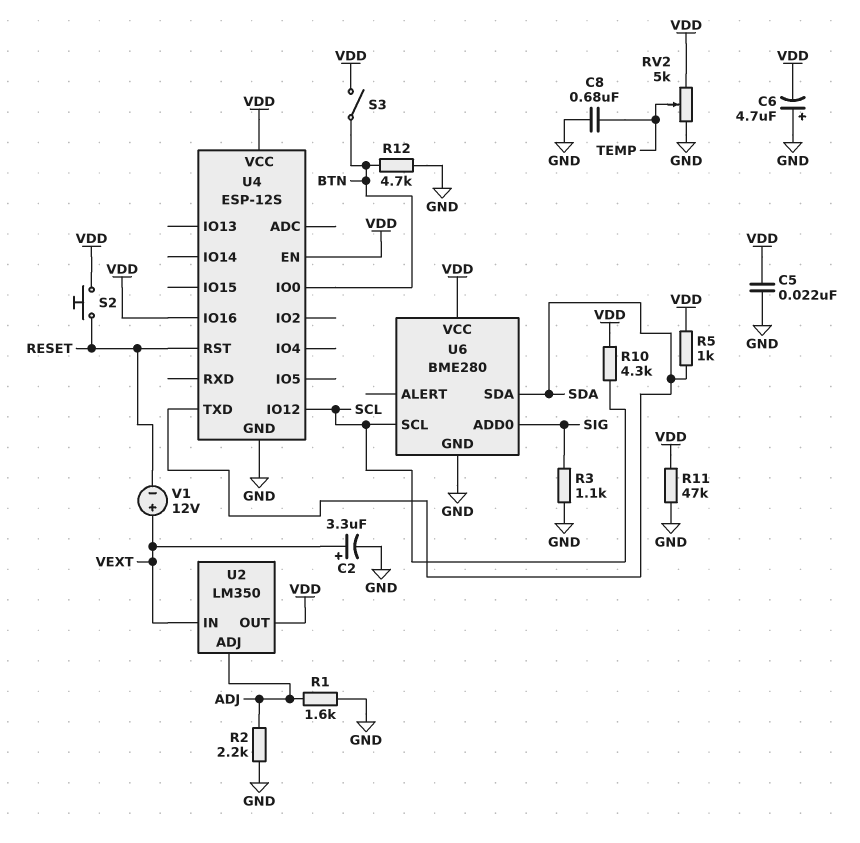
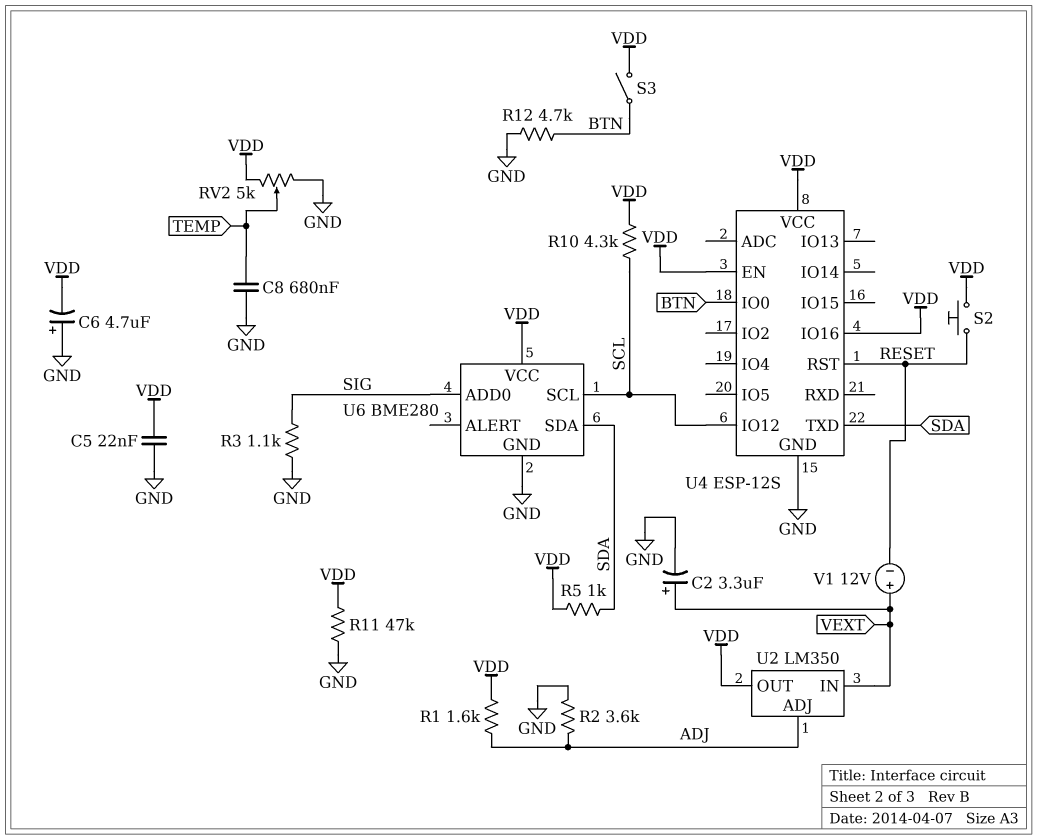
R1: 1.6k (ADJ, GND) -> 1.6k (ADJ, VDD)
R2: 2.2k (ADJ, GND) -> 3.6k (ADJ, GND)

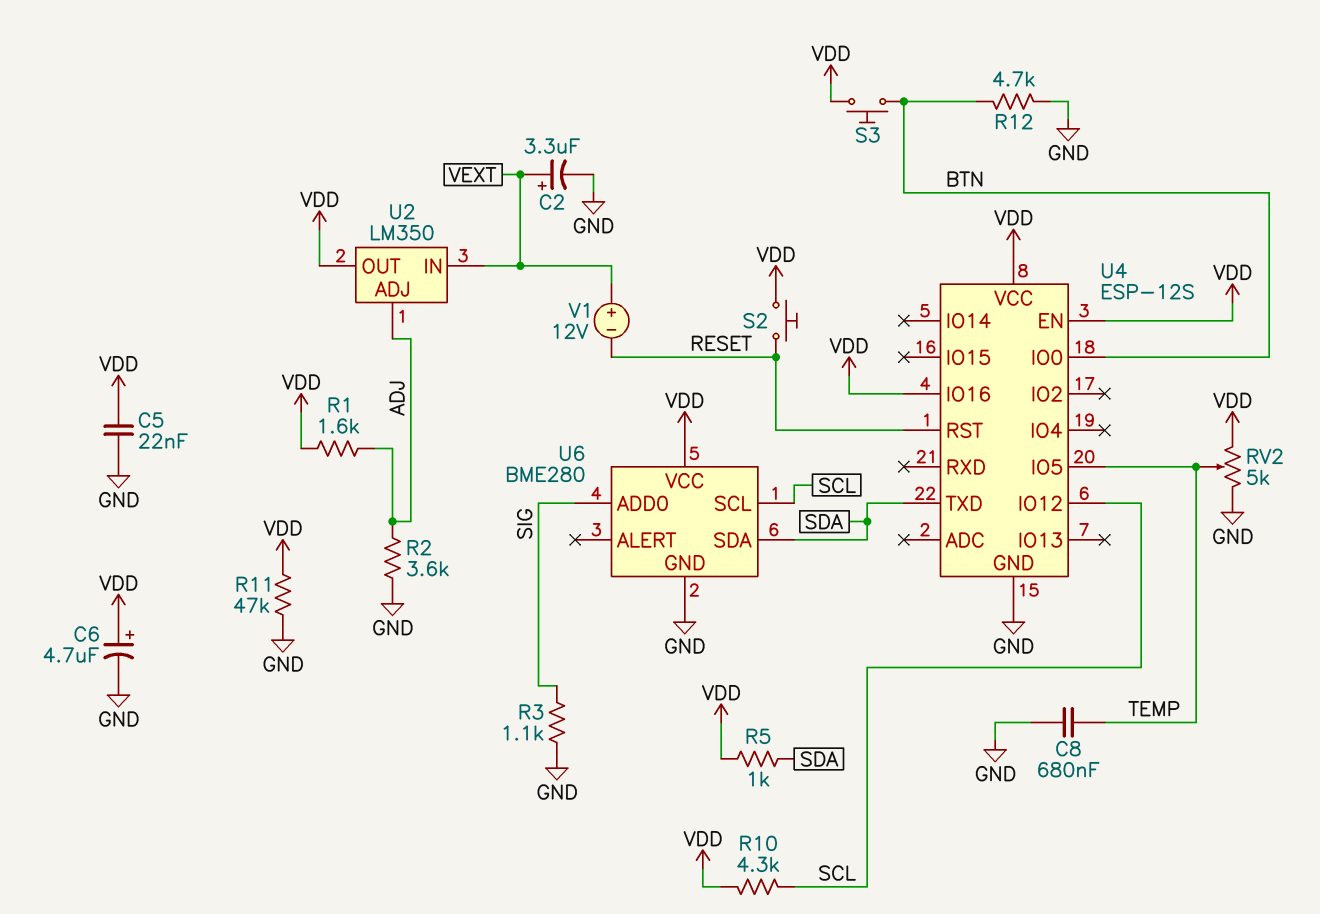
C6: 4.7uF (plus GND, minus VDD) -> 4.7uF (plus VDD, minus GND)
S3: switch (BTN, VDD) -> button (BTN, VDD)
U4 pin IO5: none -> TEMP

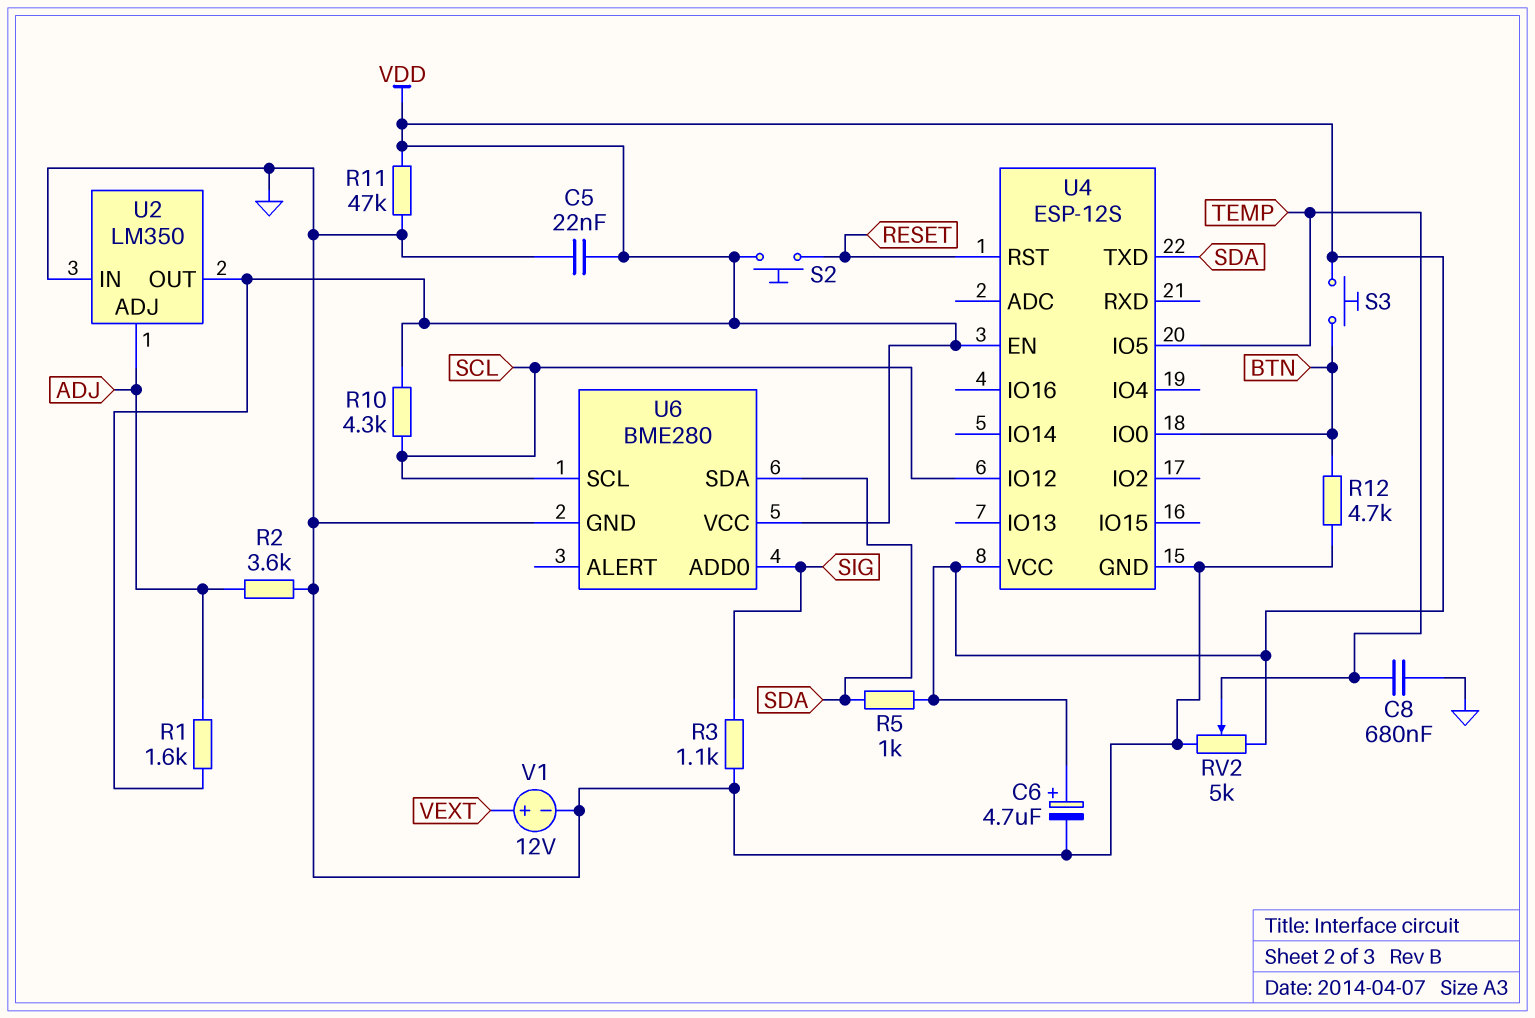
C2: 3.3uF (plus VEXT, minus GND) -> none
U2 pin IN: VEXT -> GND
U4 pin IO16: VDD -> none
V1: 12V (plus VEXT, minus RESET) -> 12V (plus VEXT, minus GND)

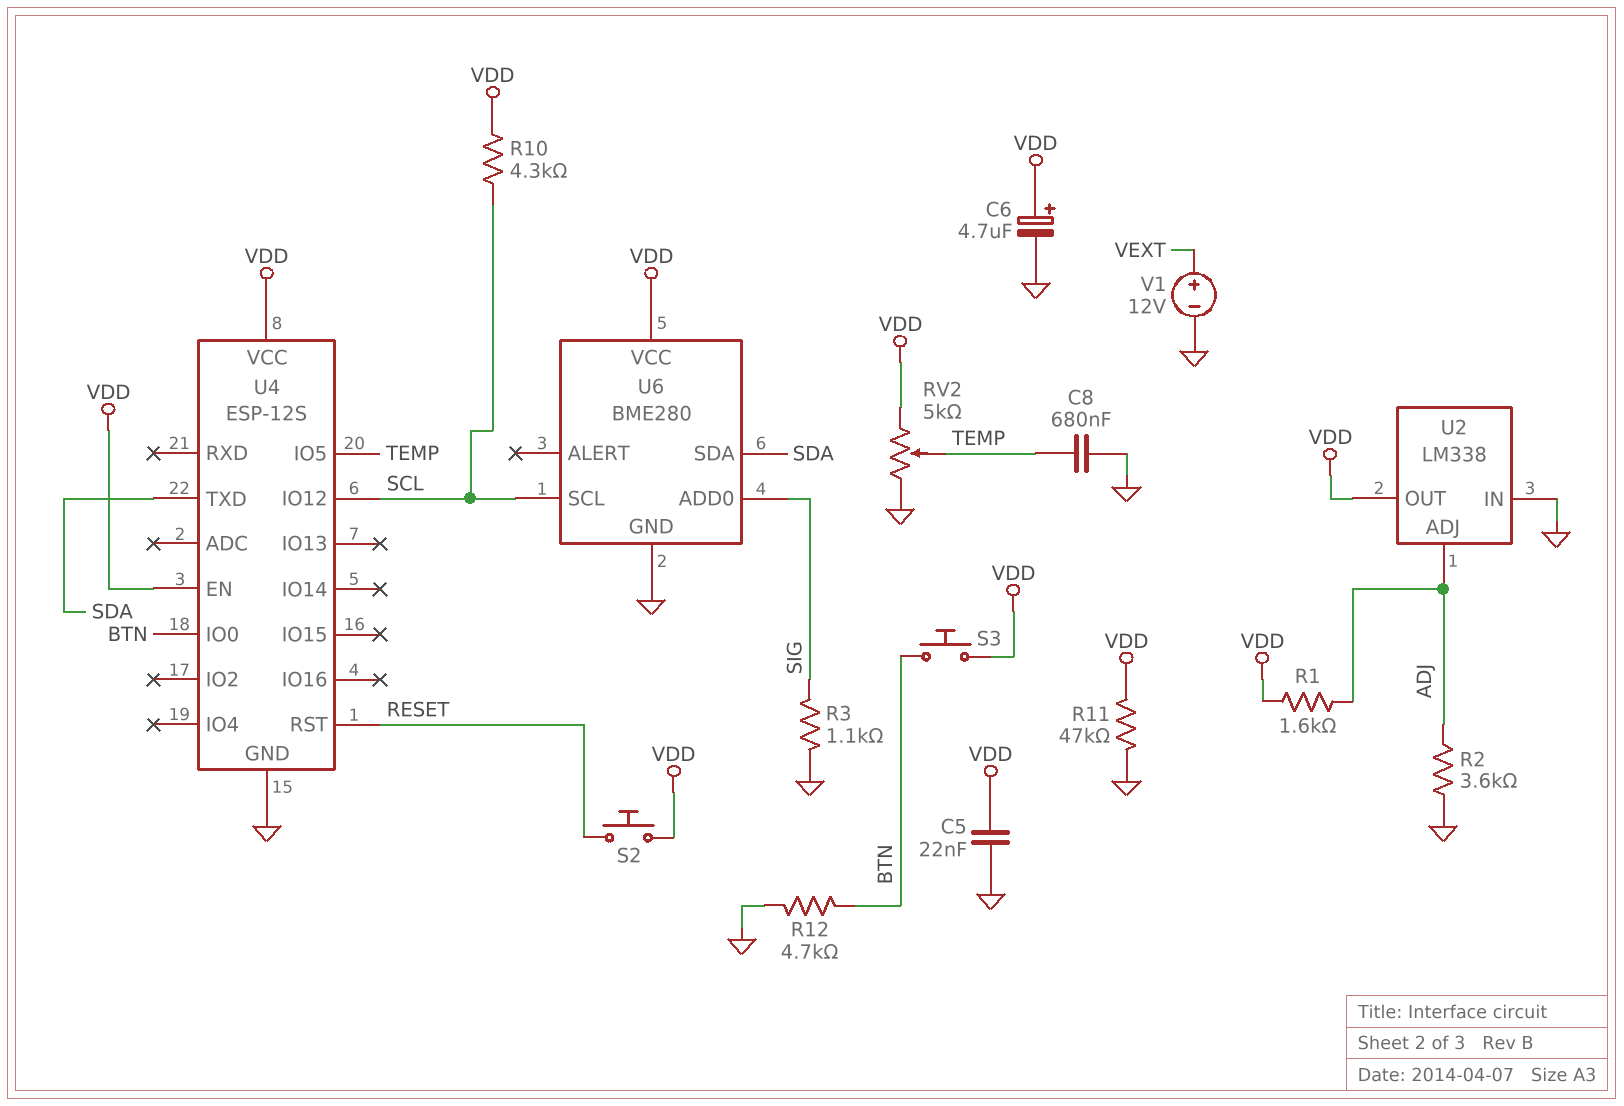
R5: 1k (SDA, VDD) -> none
U2: LM350 -> LM338

